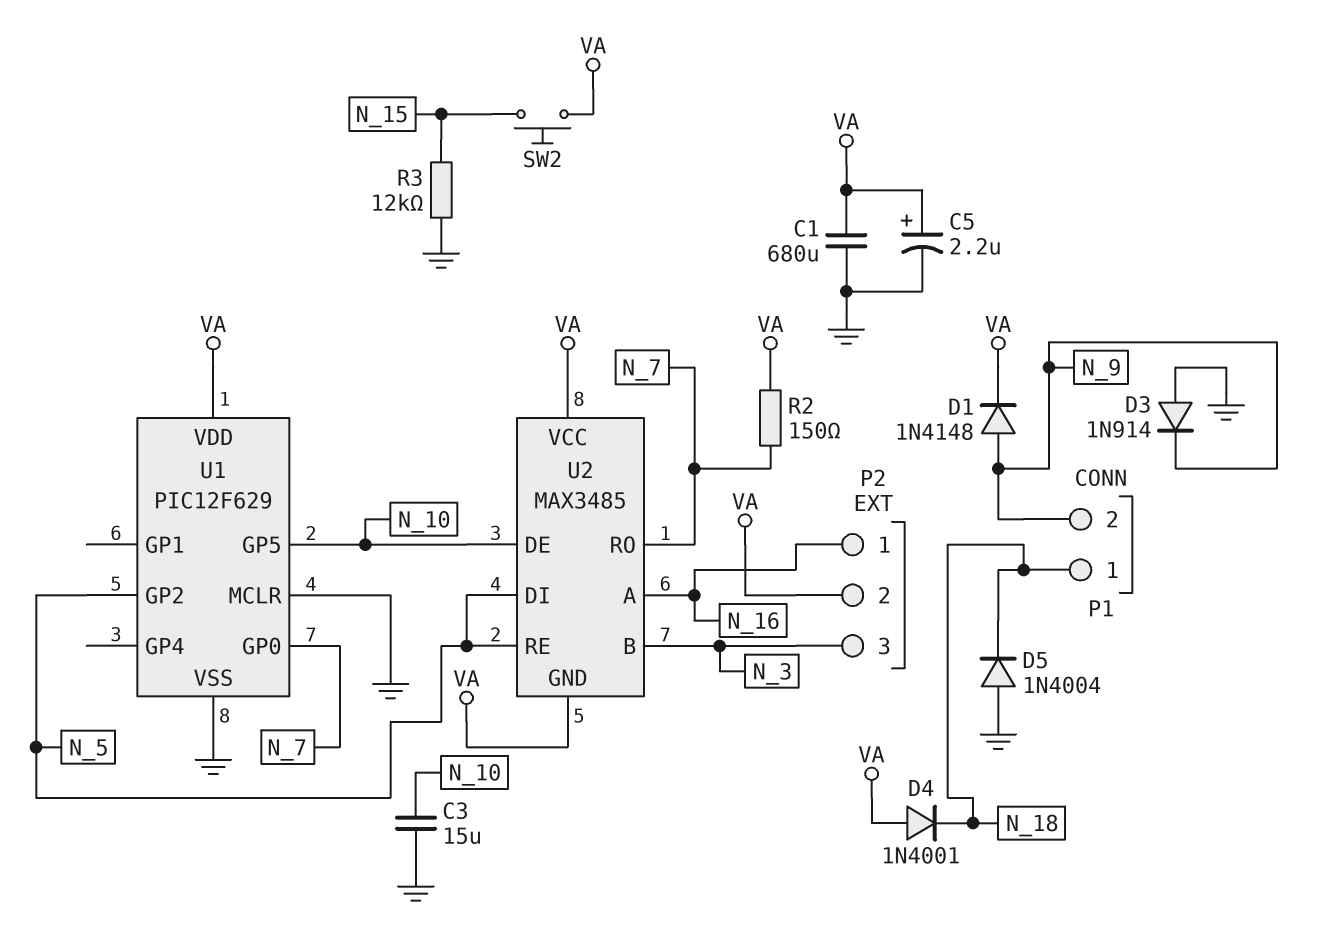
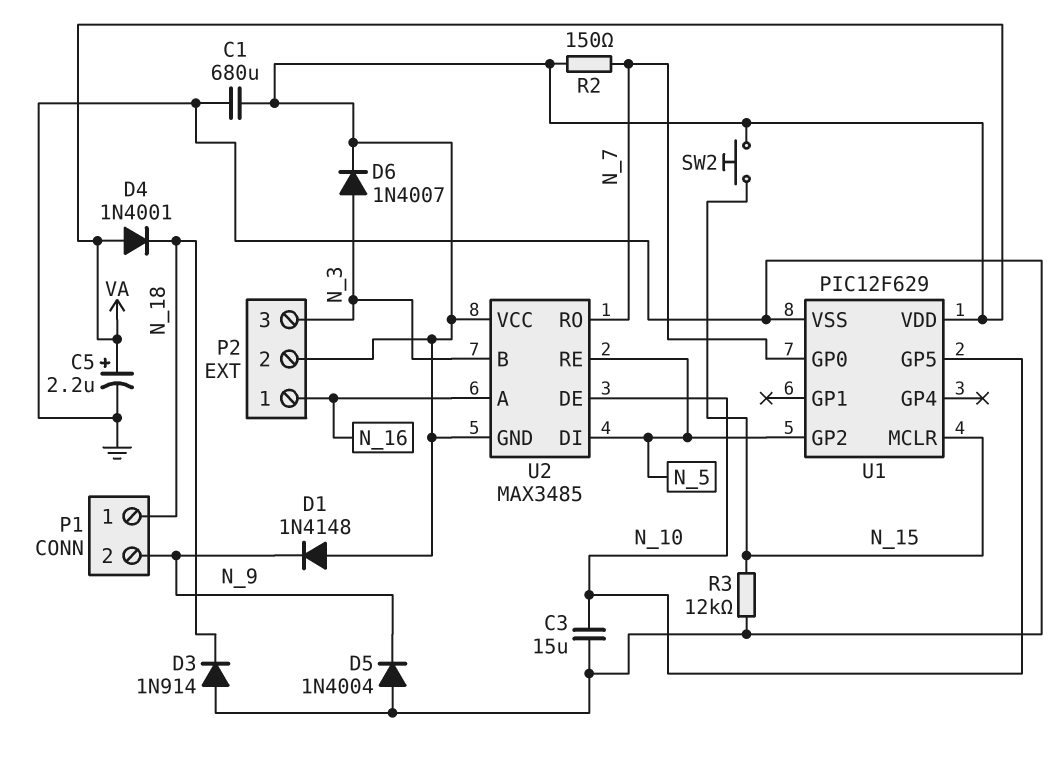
D1: diode 1N4148 (A N_9, K VA) -> diode 1N4148 (A VA, K N_9)
D3: diode 1N914 (A GND, K N_9) -> diode 1N914 (A GND, K N_18)
D5: diode 1N4004 (A GND, K N_18) -> diode 1N4004 (A GND, K N_9)
D6: none -> diode 1N4007 (A N_3, K VA)
U1 pin MCLR: GND -> N_15

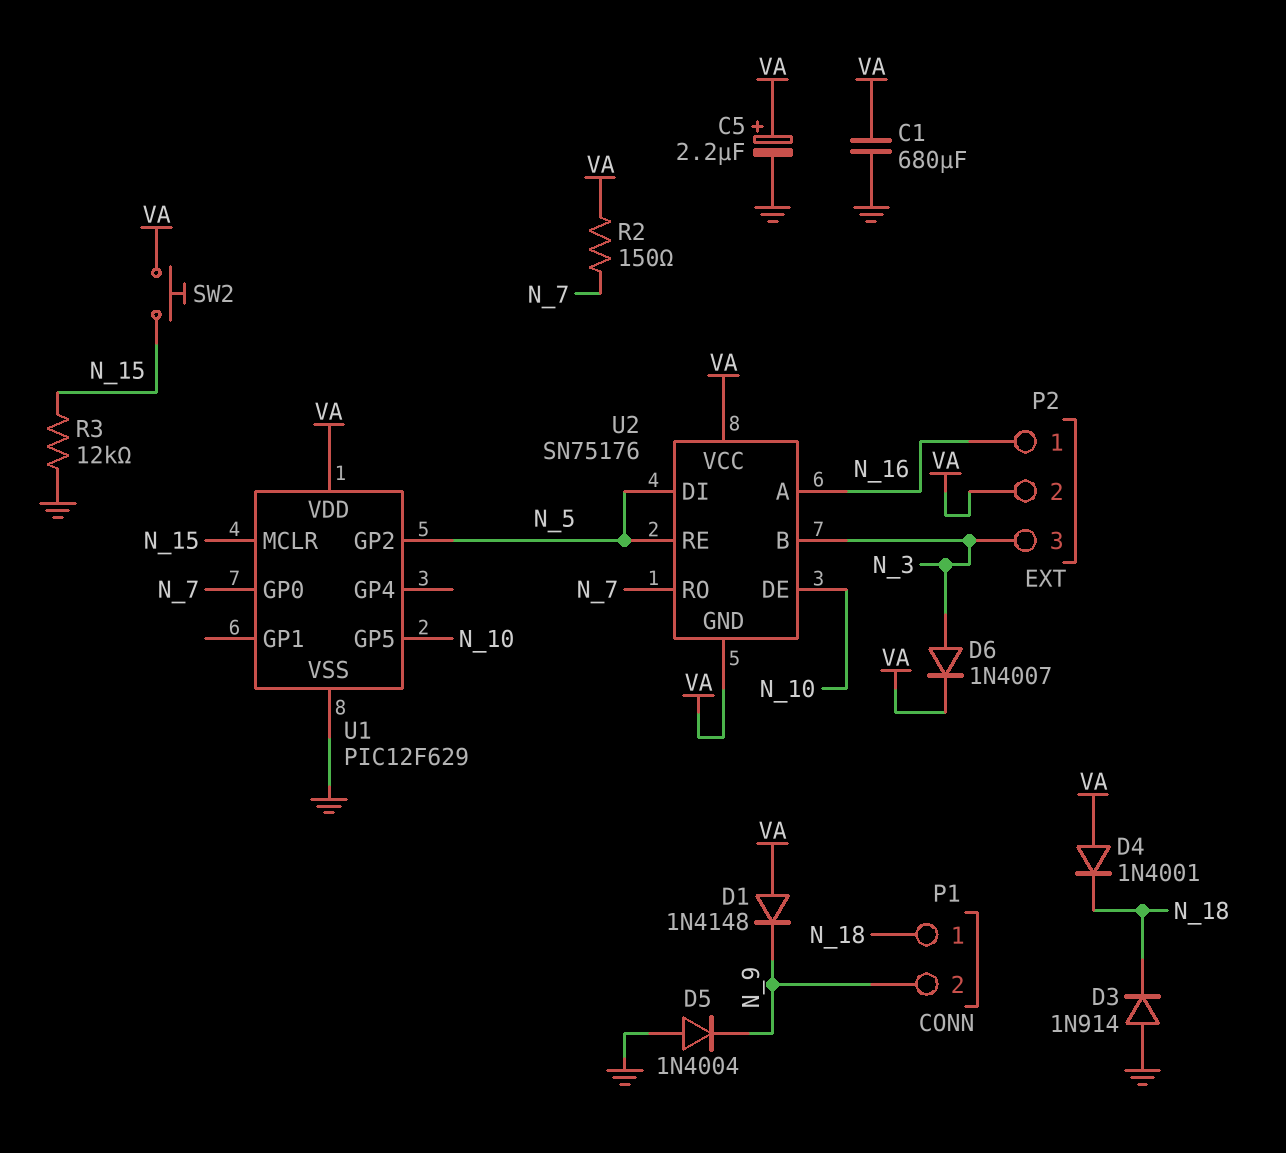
C3: 15uF (GND, N_10) -> none
U2: MAX3485 -> SN75176

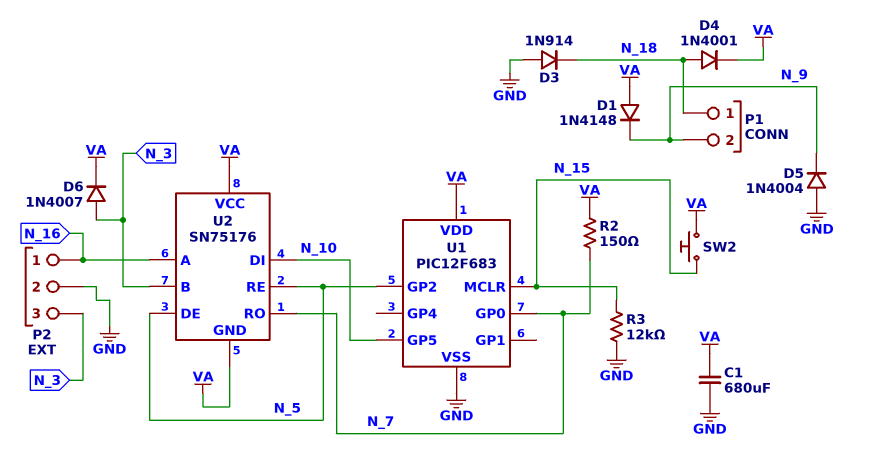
C5: 2.2uF (plus VA, minus GND) -> none
D4: diode 1N4001 (A VA, K N_18) -> diode 1N4001 (A N_18, K VA)
P2 pin 2: VA -> GND
U1: PIC12F629 -> PIC12F683
U2 pin DE: N_10 -> N_5
U2 pin DI: N_5 -> N_10

